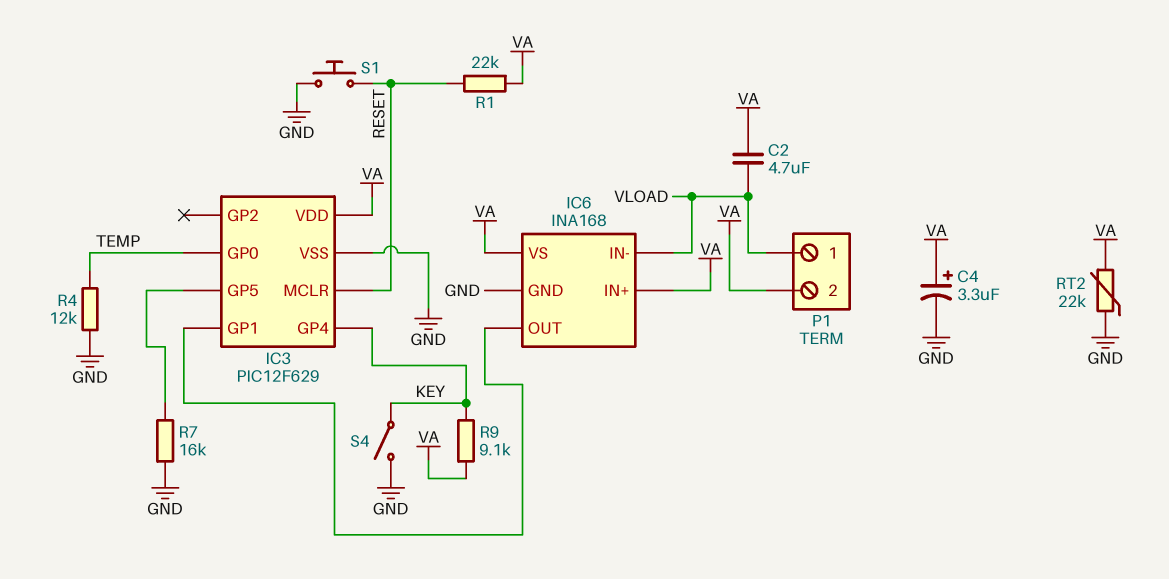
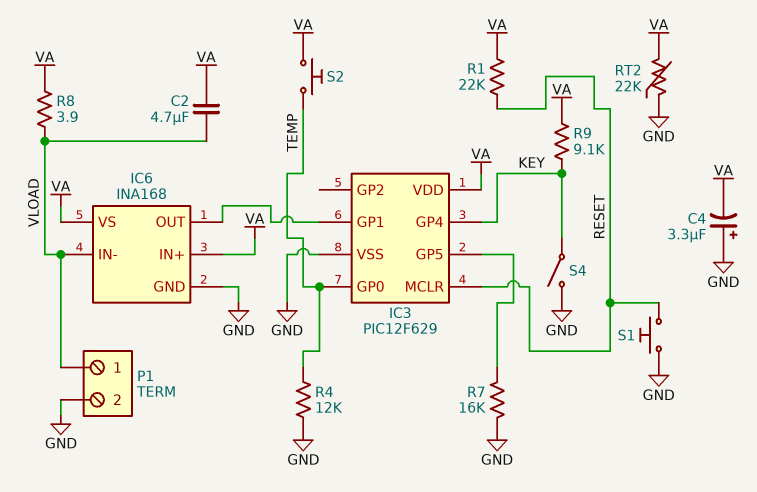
C4: 3.3uF (plus VA, minus GND) -> 3.3uF (plus GND, minus VA)
P1 pin 2: VA -> GND
R8: none -> 3.9 (VA, VLOAD)
S2: none -> button (TEMP, VA)

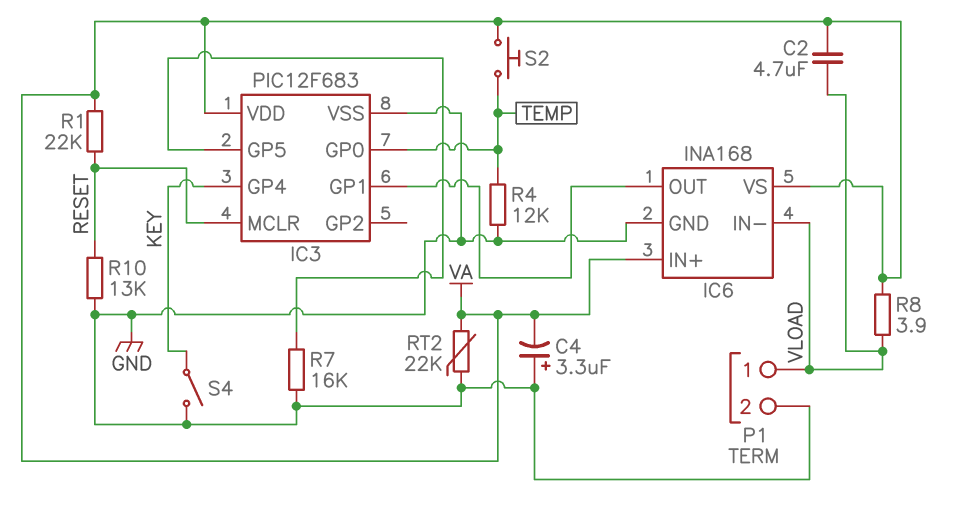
IC3: PIC12F629 -> PIC12F683
R9: 9.1k (KEY, VA) -> none
R10: none -> 13k (GND, RESET)
S1: button (GND, RESET) -> none

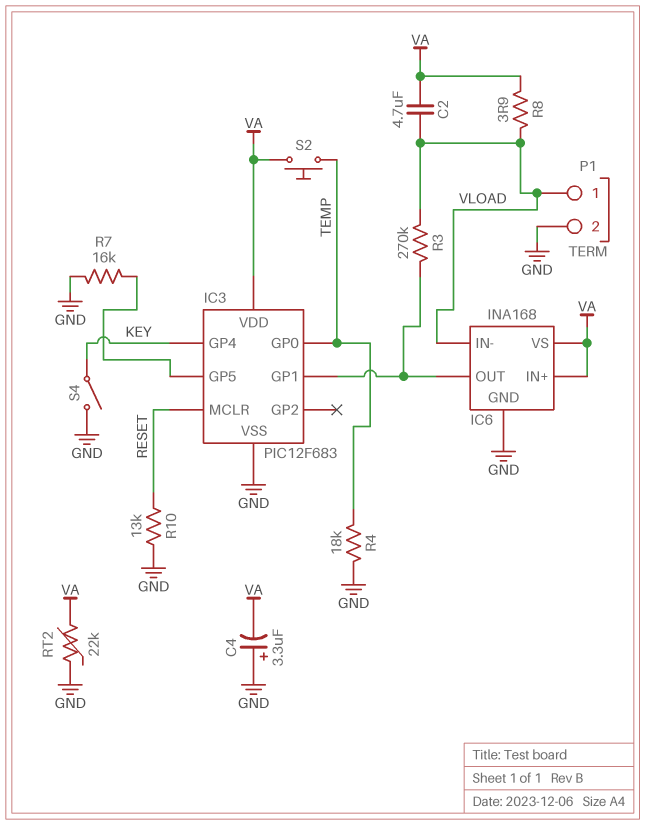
R1: 22k (RESET, VA) -> none
R3: none -> 270k (IC3/GP1, VLOAD)
R4: 12k (GND, TEMP) -> 18k (GND, TEMP)

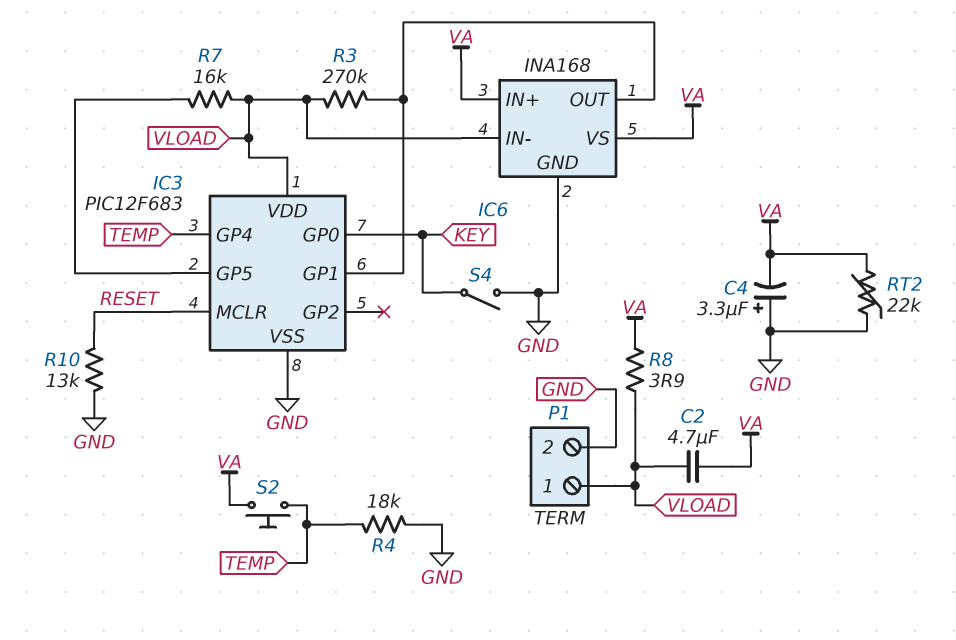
IC3 pin GP0: TEMP -> KEY
IC3 pin GP4: KEY -> TEMP
IC3 pin VDD: VA -> VLOAD
R7: 16k (GND, IC3/GP5) -> 16k (IC3/GP5, VLOAD)

